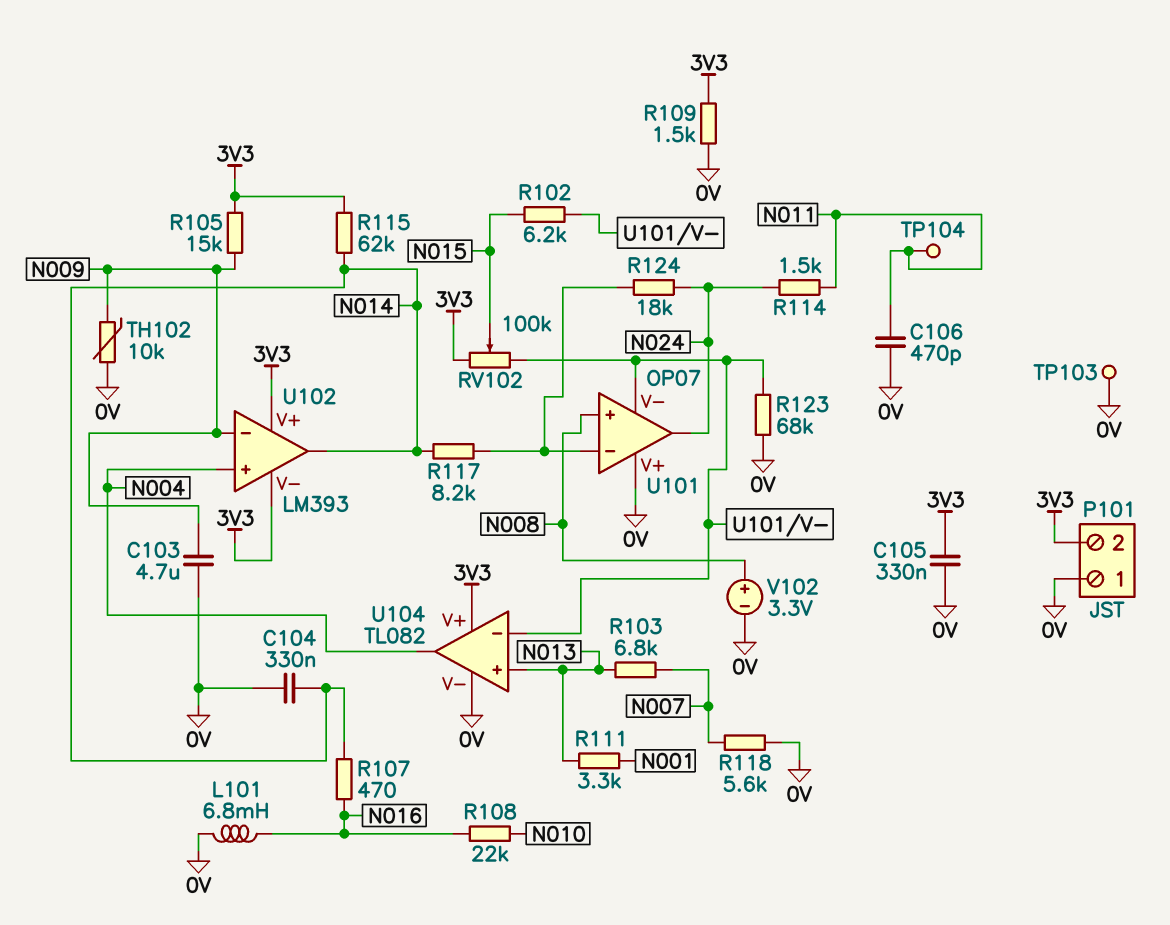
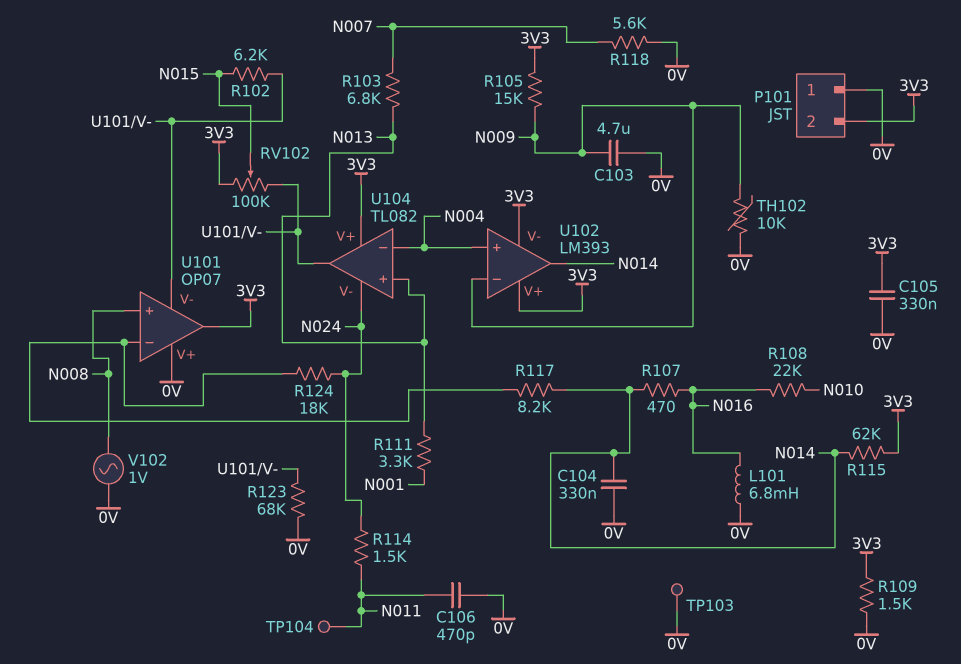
U101 pin out: N024 -> 3V3
U104 pin V-: 0V -> N024
U104 pin in-: U101/V- -> N004
U104 pin out: N004 -> U101/V-
V102: 3.3V (plus N008, minus 0V) -> AC 1V (0V, N008)

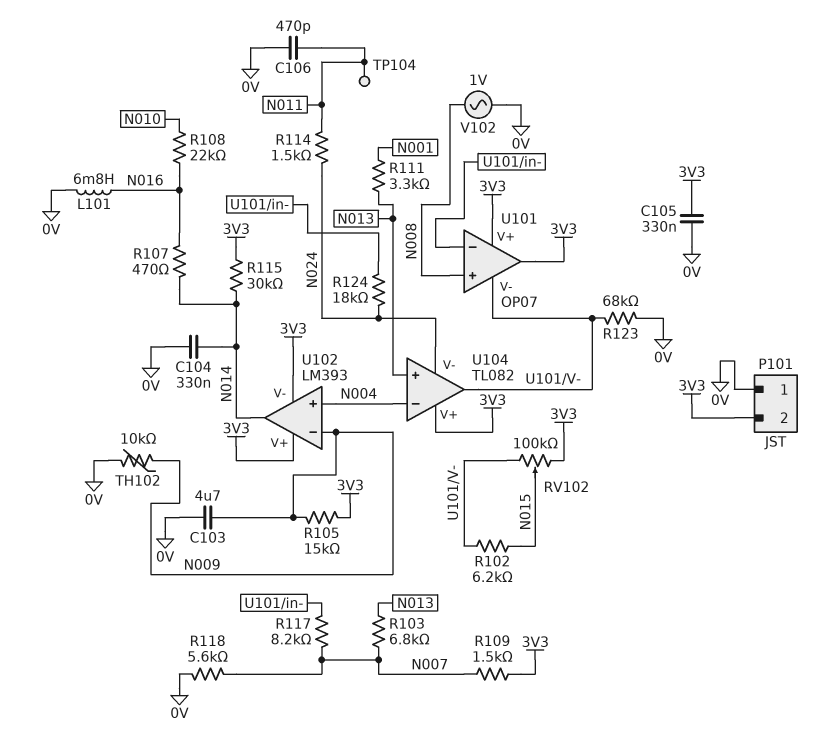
R109: 1.5k (0V, 3V3) -> 1.5k (3V3, N007)
R115: 62k (3V3, N014) -> 30k (3V3, N014)
R117: 8.2k (N014, U101/in-) -> 8.2k (N007, U101/in-)
TP103: test point (0V) -> none
U101 pin V+: 0V -> 3V3

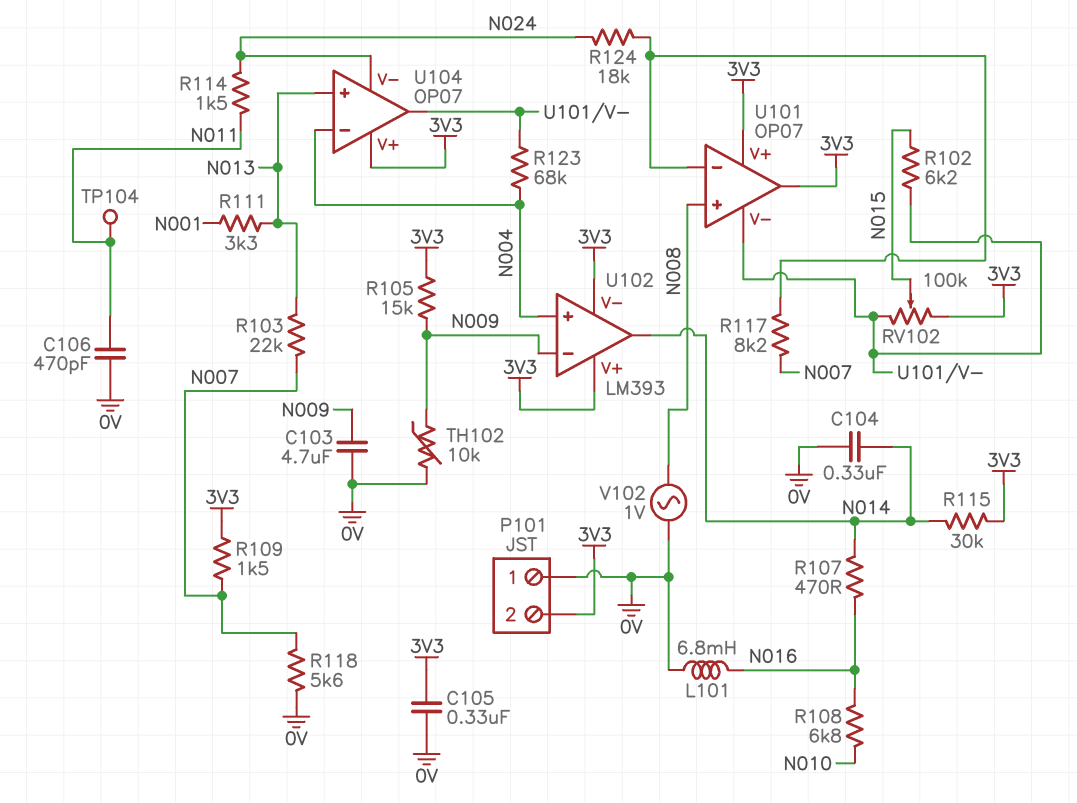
R103: 6.8k (N007, N013) -> 22k (N007, N013)
R108: 22k (N010, N016) -> 6.8k (N010, N016)
R123: 68k (0V, U101/V-) -> 68k (N004, U101/V-)
U104: TL082 -> OP07

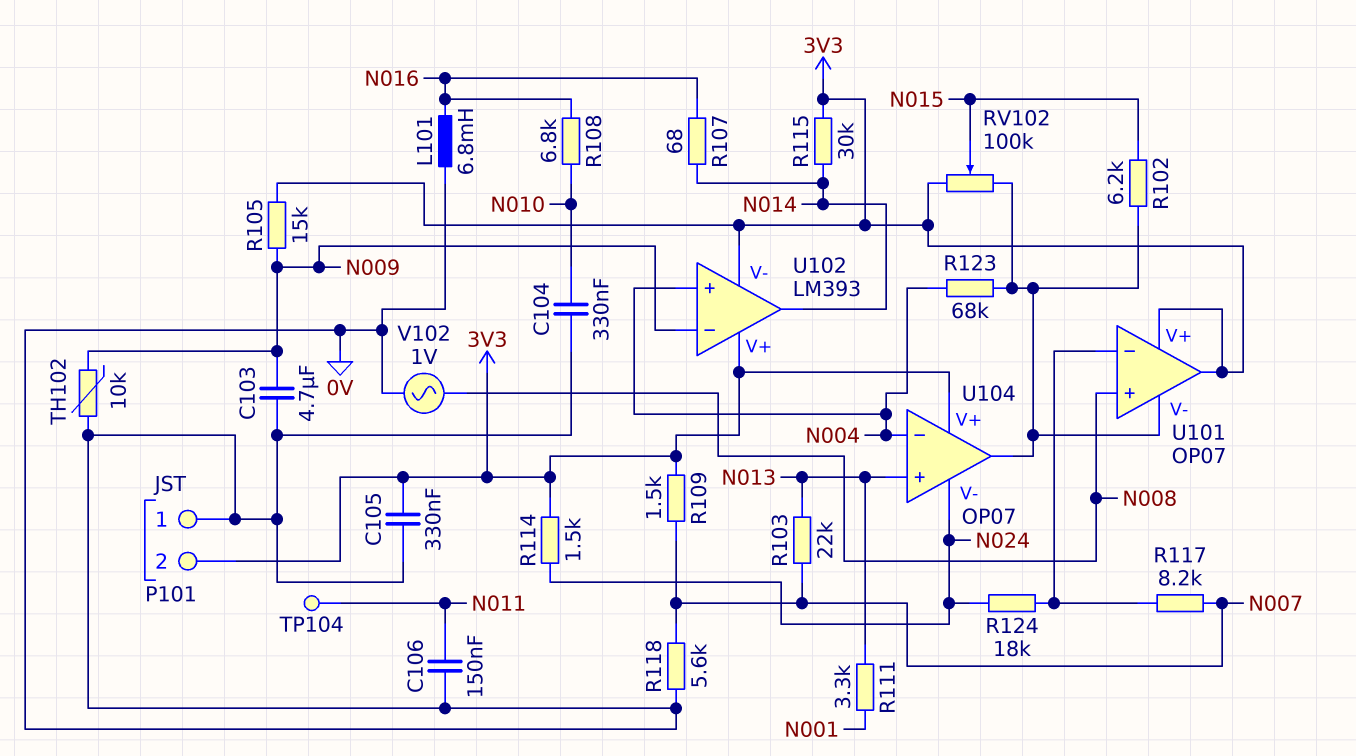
C104: 330nF (0V, N014) -> 330nF (0V, N010)
C106: 470pF (0V, N011) -> 150nF (0V, N011)
R107: 470 (N014, N016) -> 68 (N014, N016)
R114: 1.5k (N011, N024) -> 1.5k (3V3, N024)

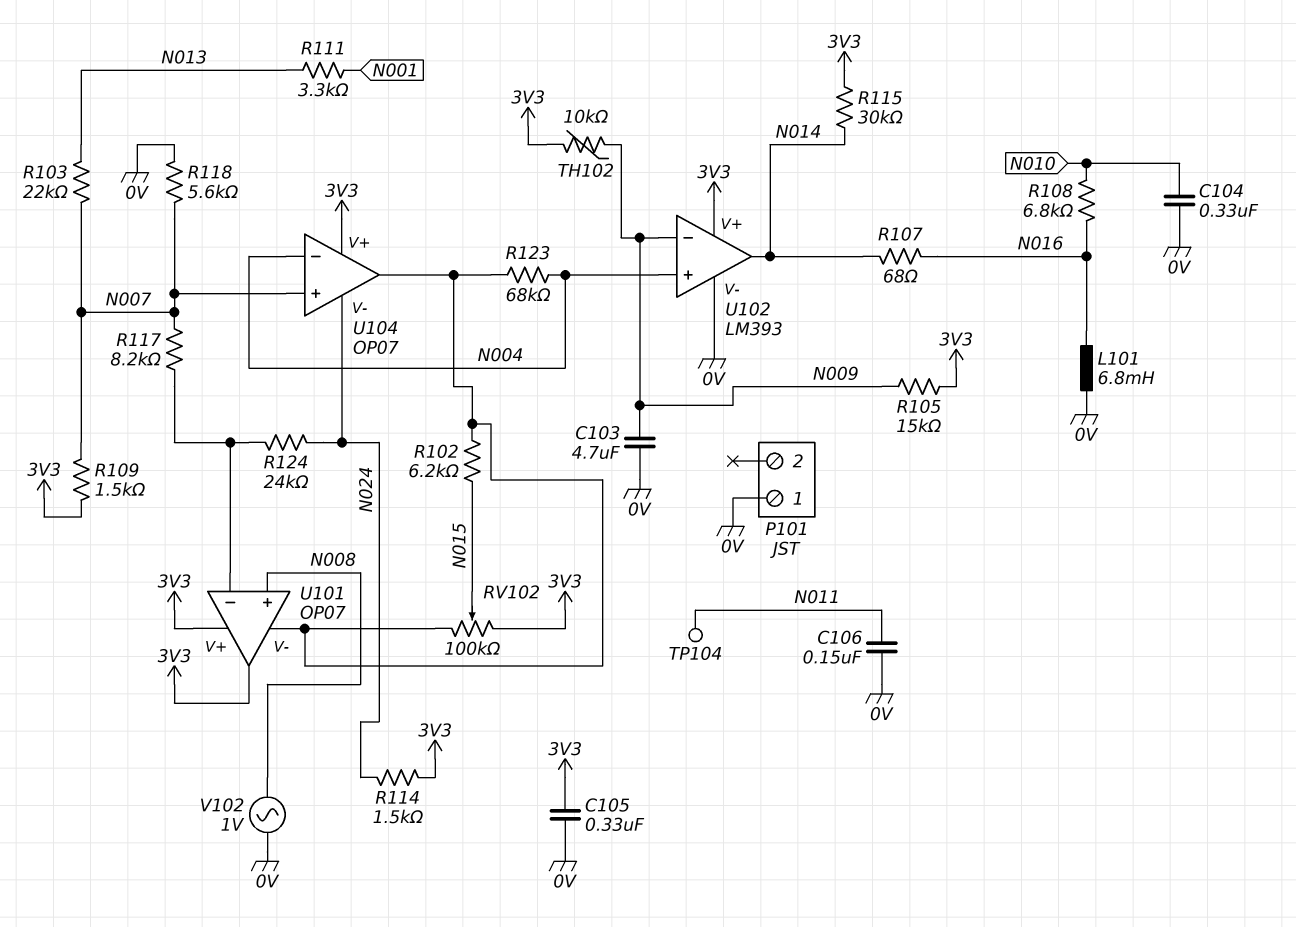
P101 pin 2: 3V3 -> none
R124: 18k (N024, U101/in-) -> 24k (N024, U101/in-)
TH102: 10k (0V, N009) -> 10k (3V3, N009)
U102 pin V-: 3V3 -> 0V
U104 pin in+: N013 -> N007

